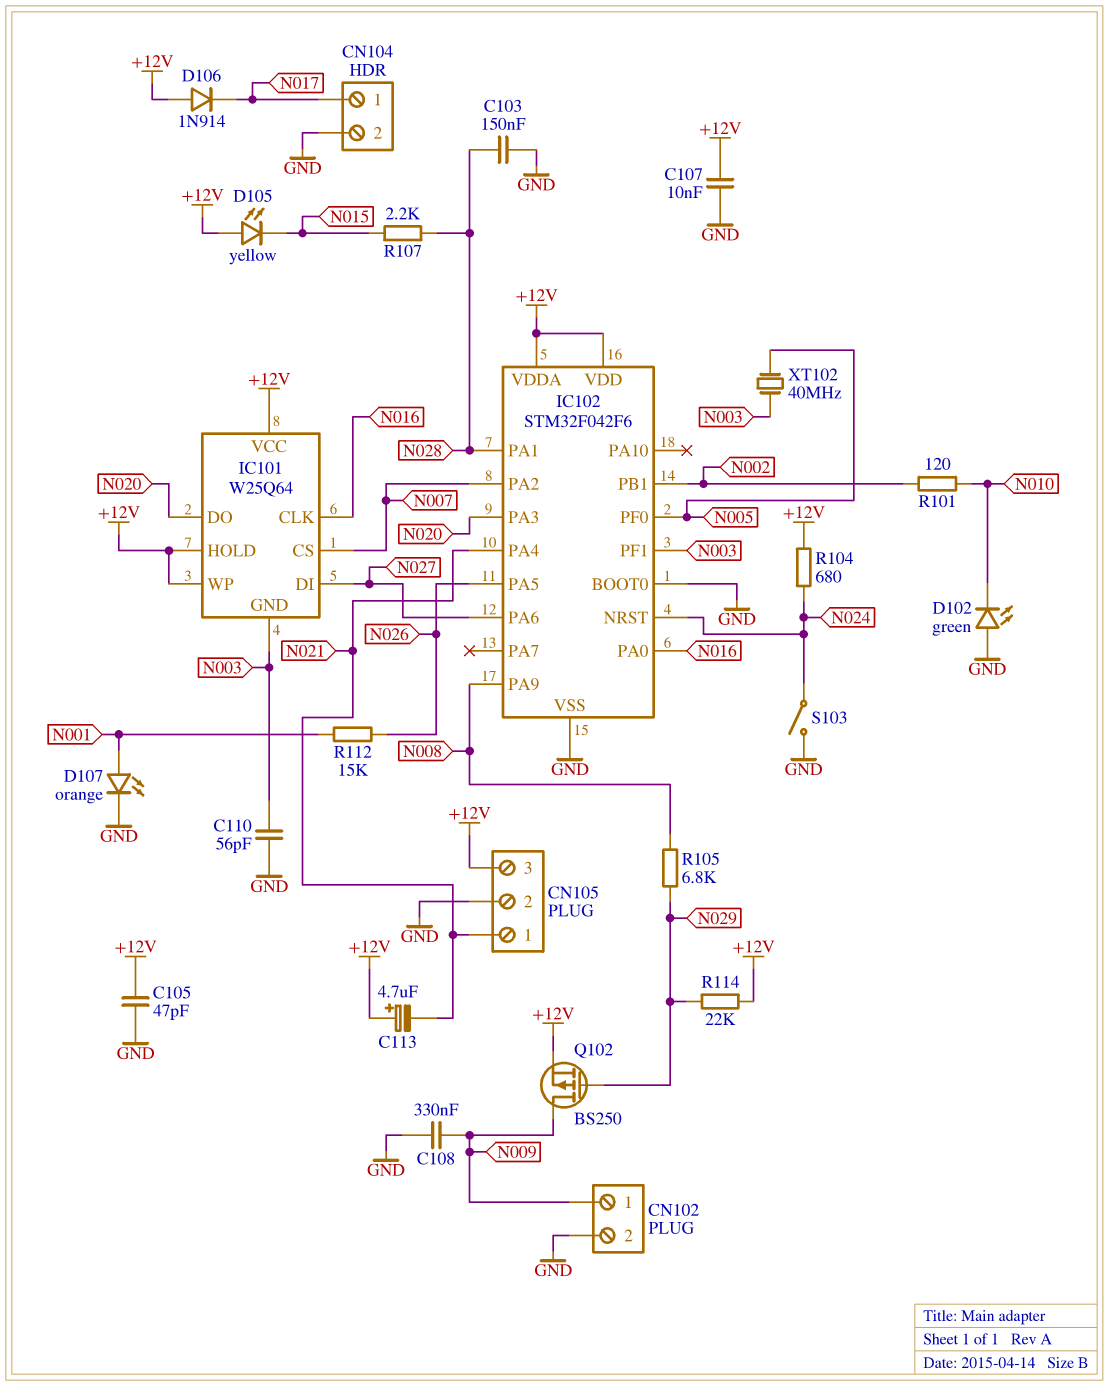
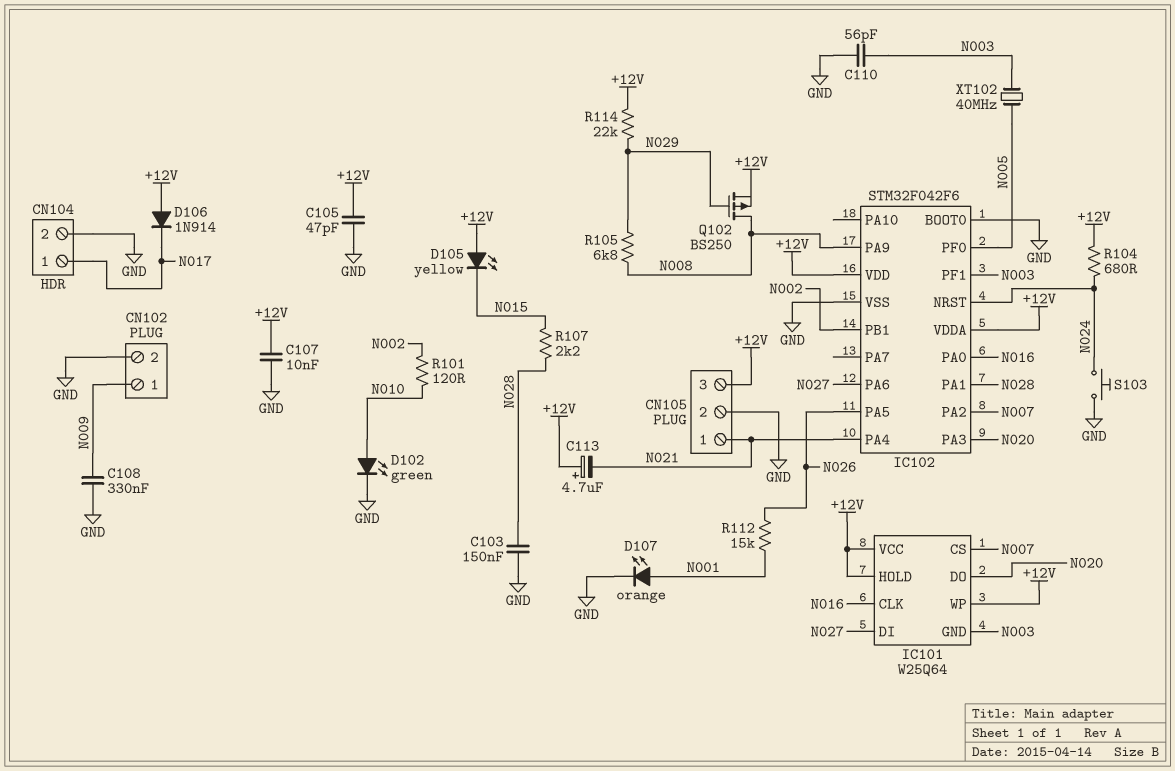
D102: LED green (A GND, K N010) -> LED green (A N010, K GND)
Q102: PMOS BS250 (G N029, D N009, S +12V) -> PMOS BS250 (G N029, D N008, S +12V)
S103: switch (GND, N024) -> button (GND, N024)

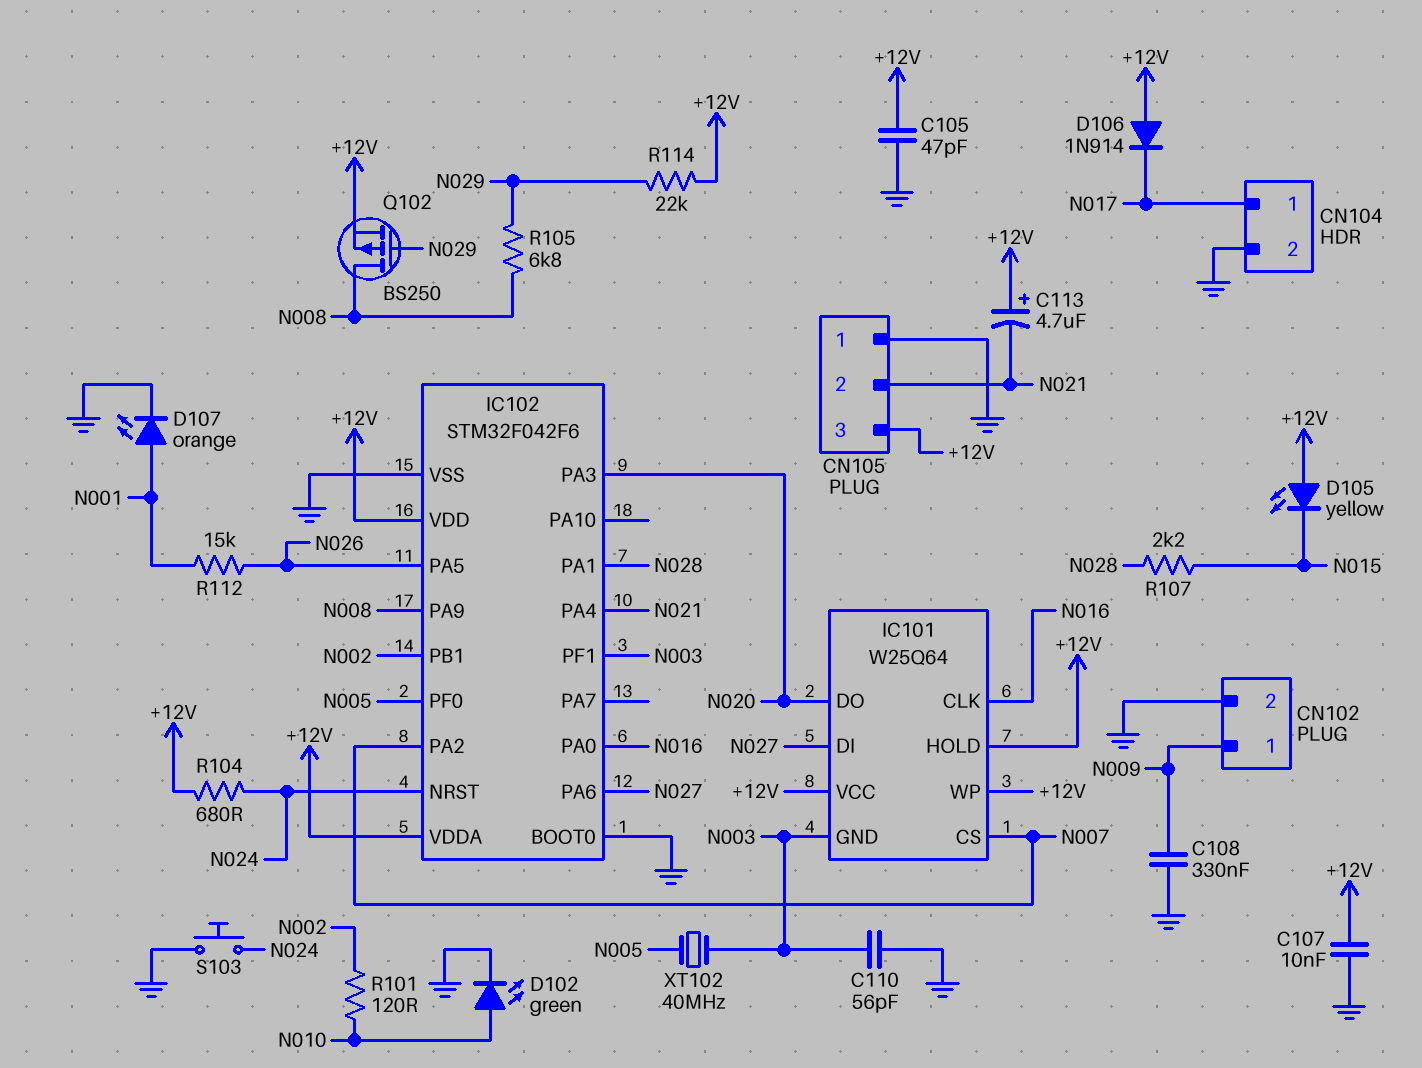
C103: 150nF (GND, N028) -> none
CN105 pin 1: N021 -> GND
CN105 pin 2: GND -> N021

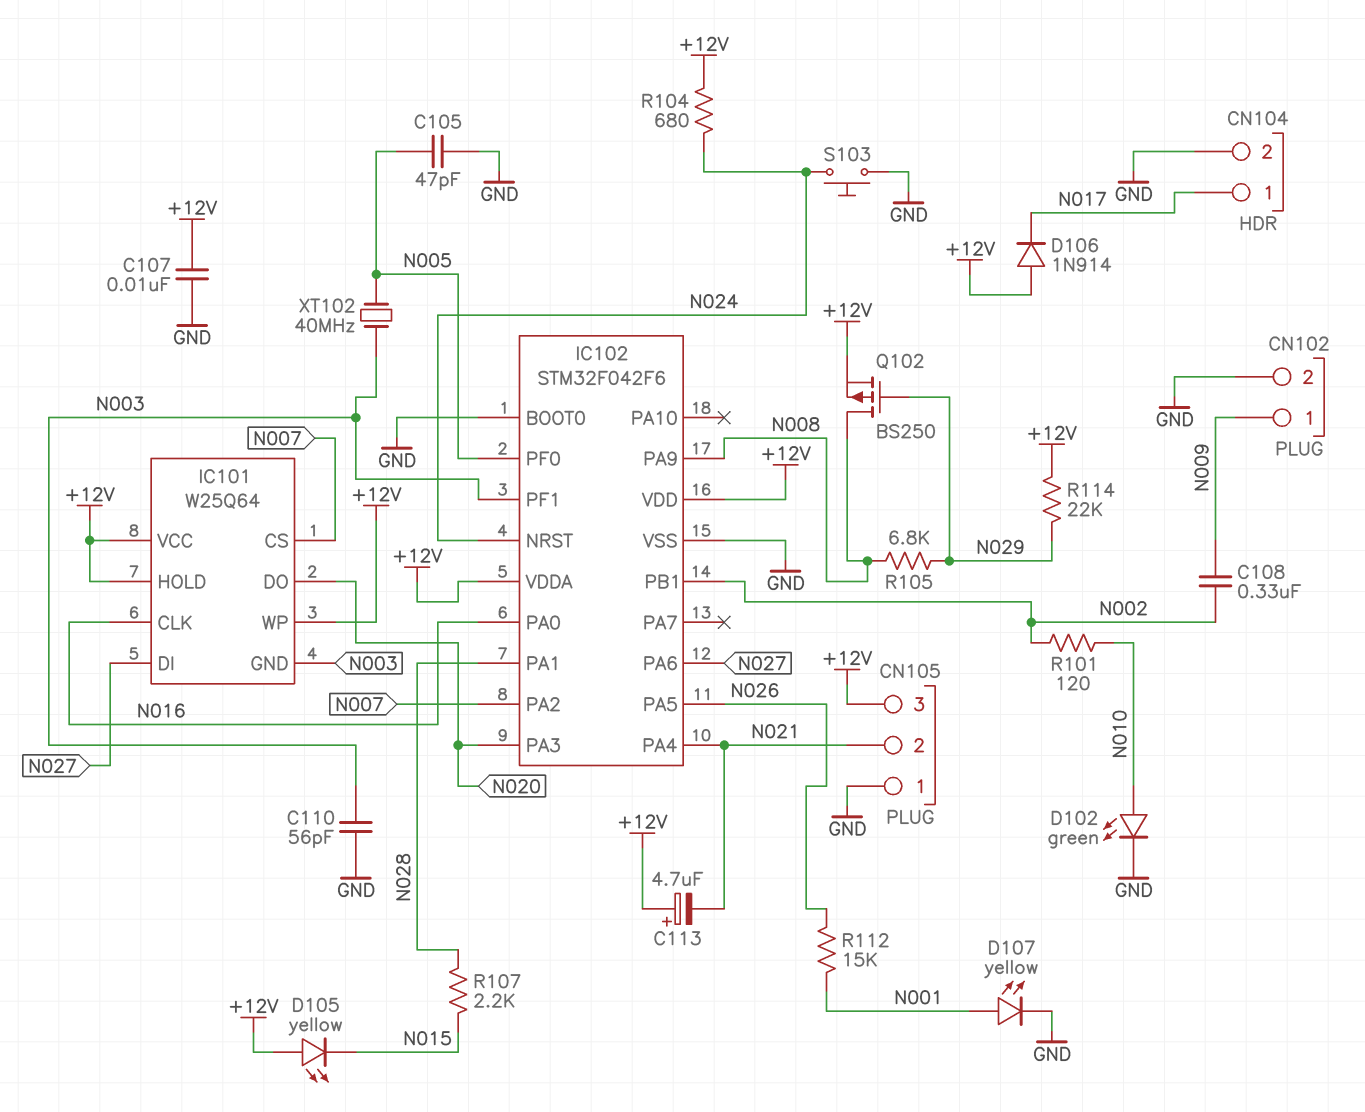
C105: 47pF (+12V, GND) -> 47pF (GND, N005)
C108: 330nF (GND, N009) -> 330nF (N002, N009)
D107: LED orange (A N001, K GND) -> LED yellow (A N001, K GND)

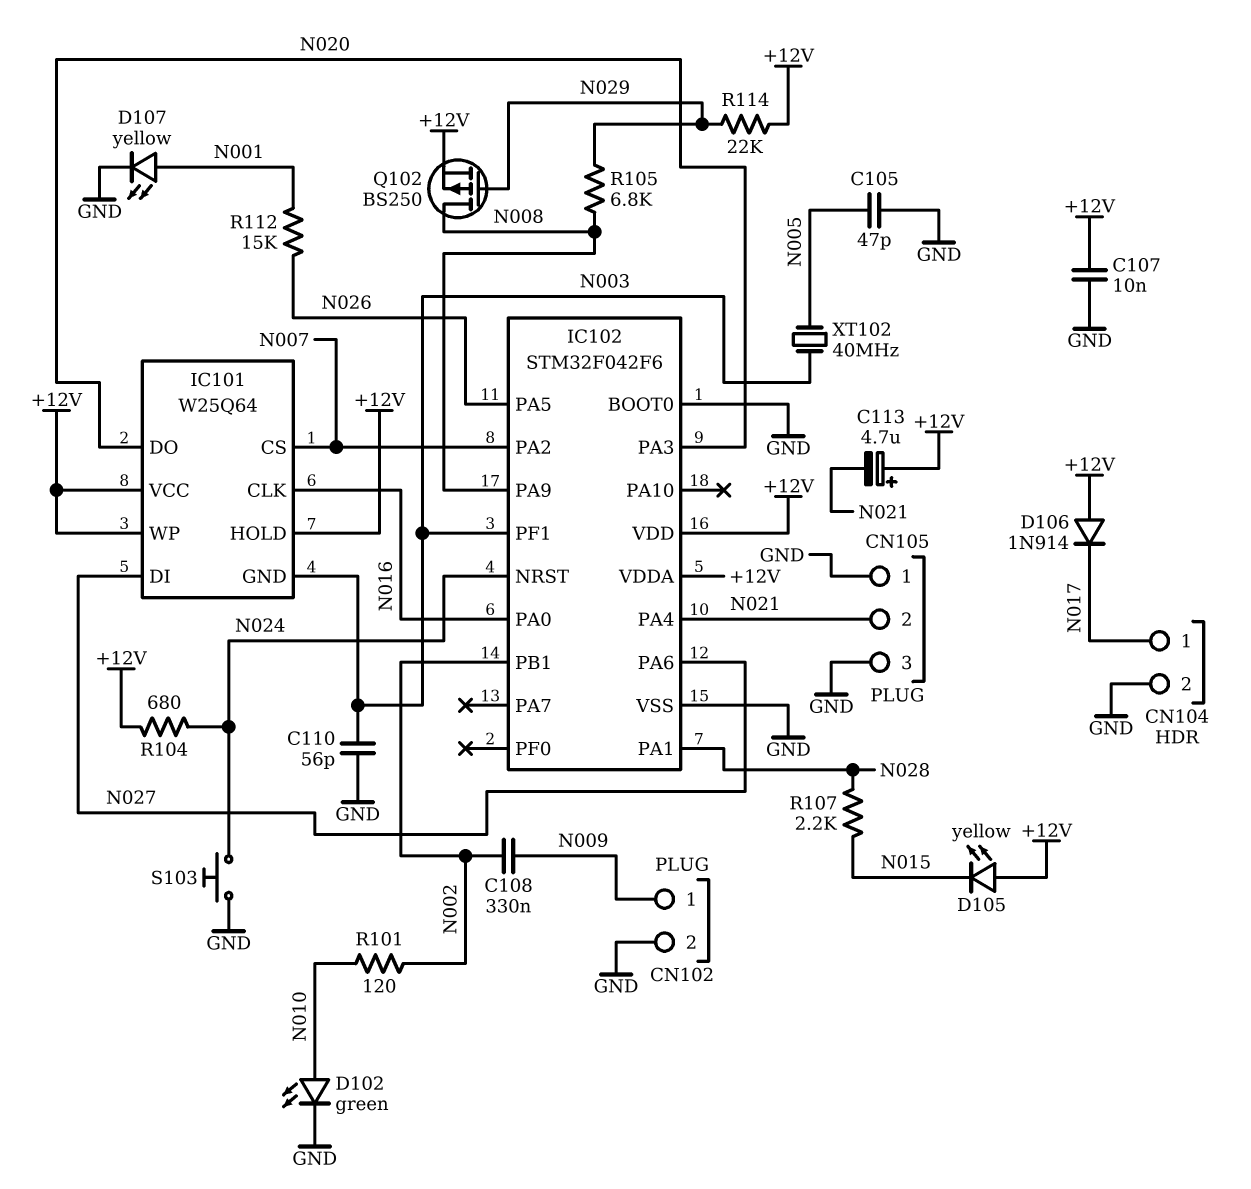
CN105 pin 3: +12V -> GND
IC102 pin PF0: N005 -> none

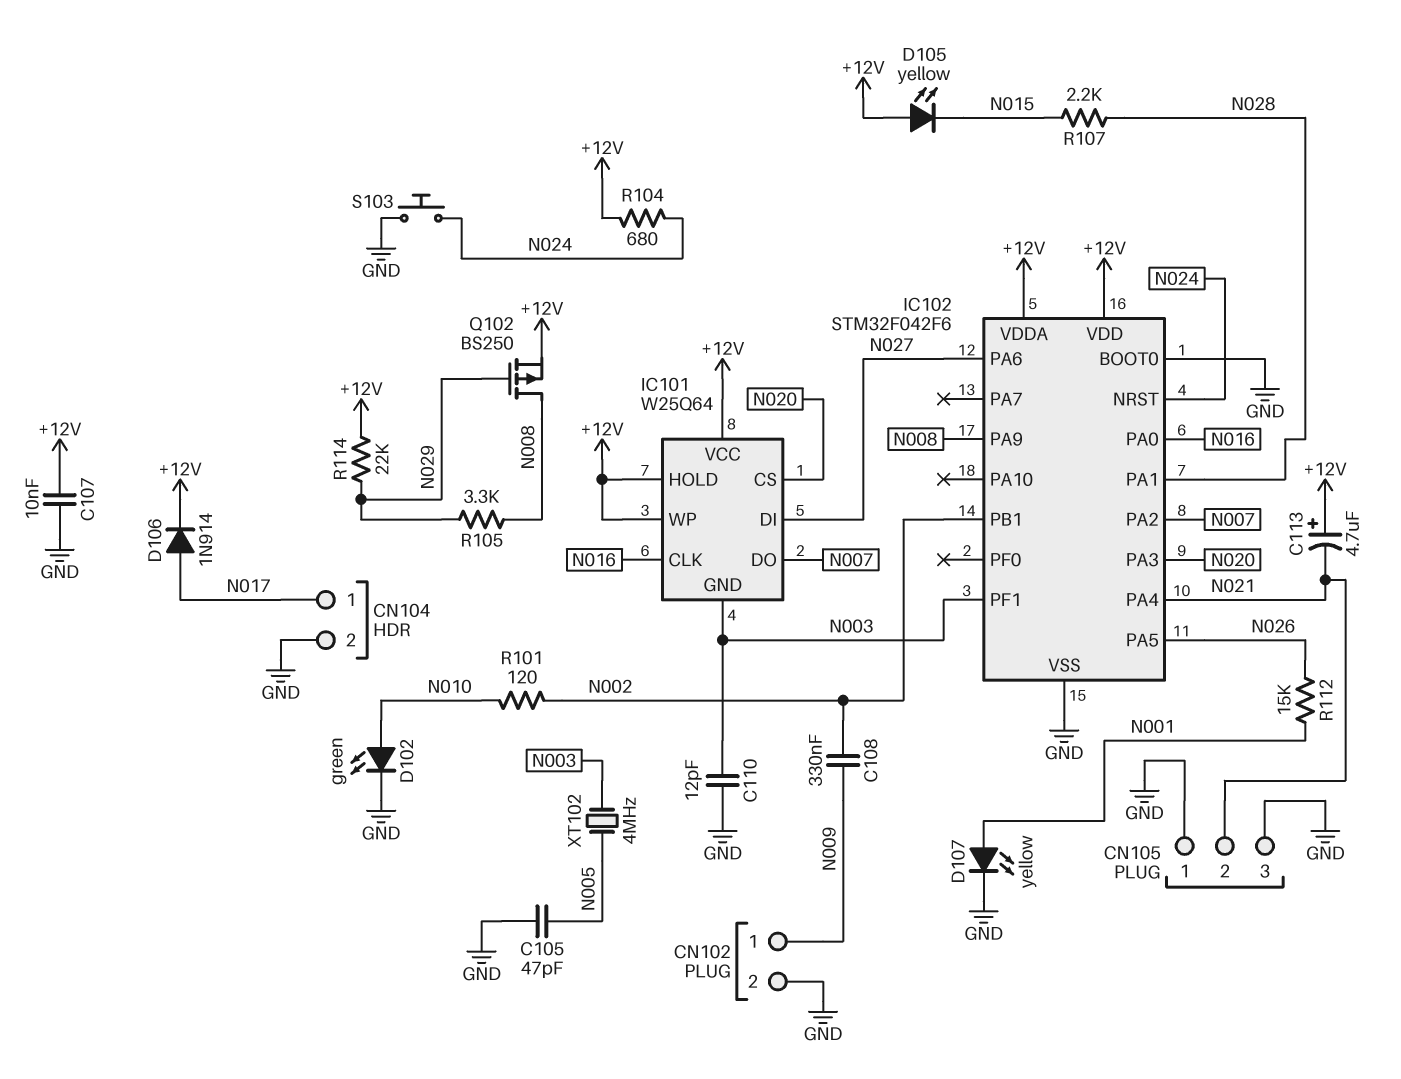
C110: 56pF (GND, N003) -> 12pF (GND, N003)
D106: diode 1N914 (A +12V, K N017) -> diode 1N914 (A N017, K +12V)
IC101 pin CS: N007 -> N020
IC101 pin DO: N020 -> N007
R105: 6.8k (N008, N029) -> 3.3k (N008, N029)
XT102: 40MHz (N003, N005) -> 4MHz (N003, N005)

